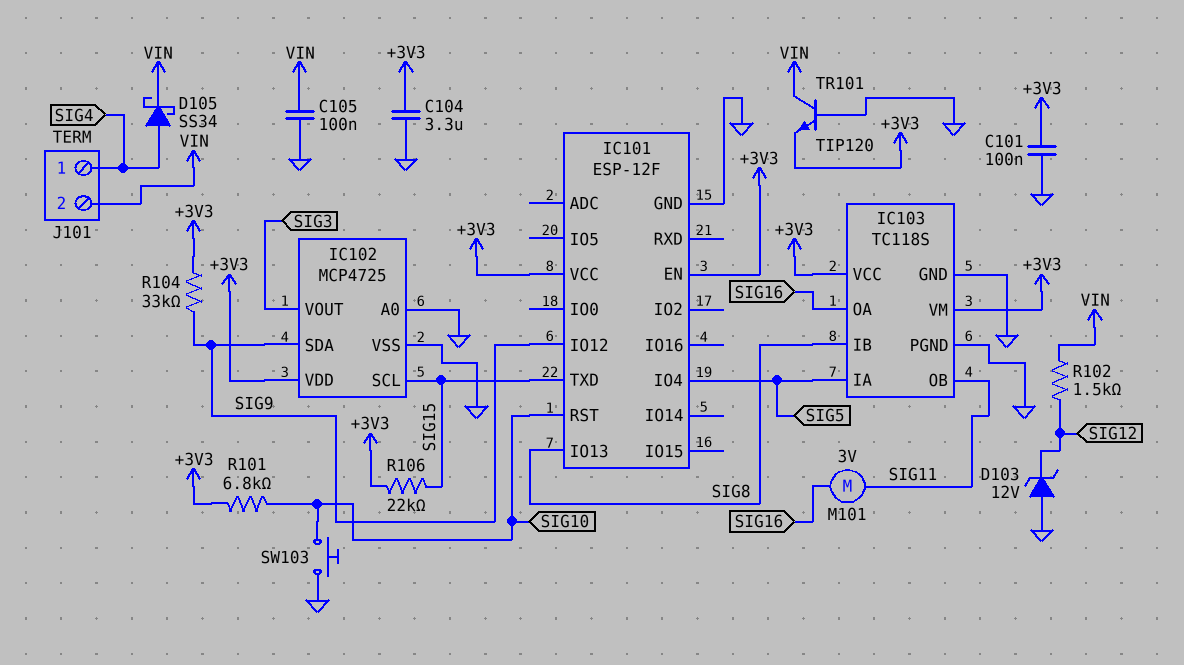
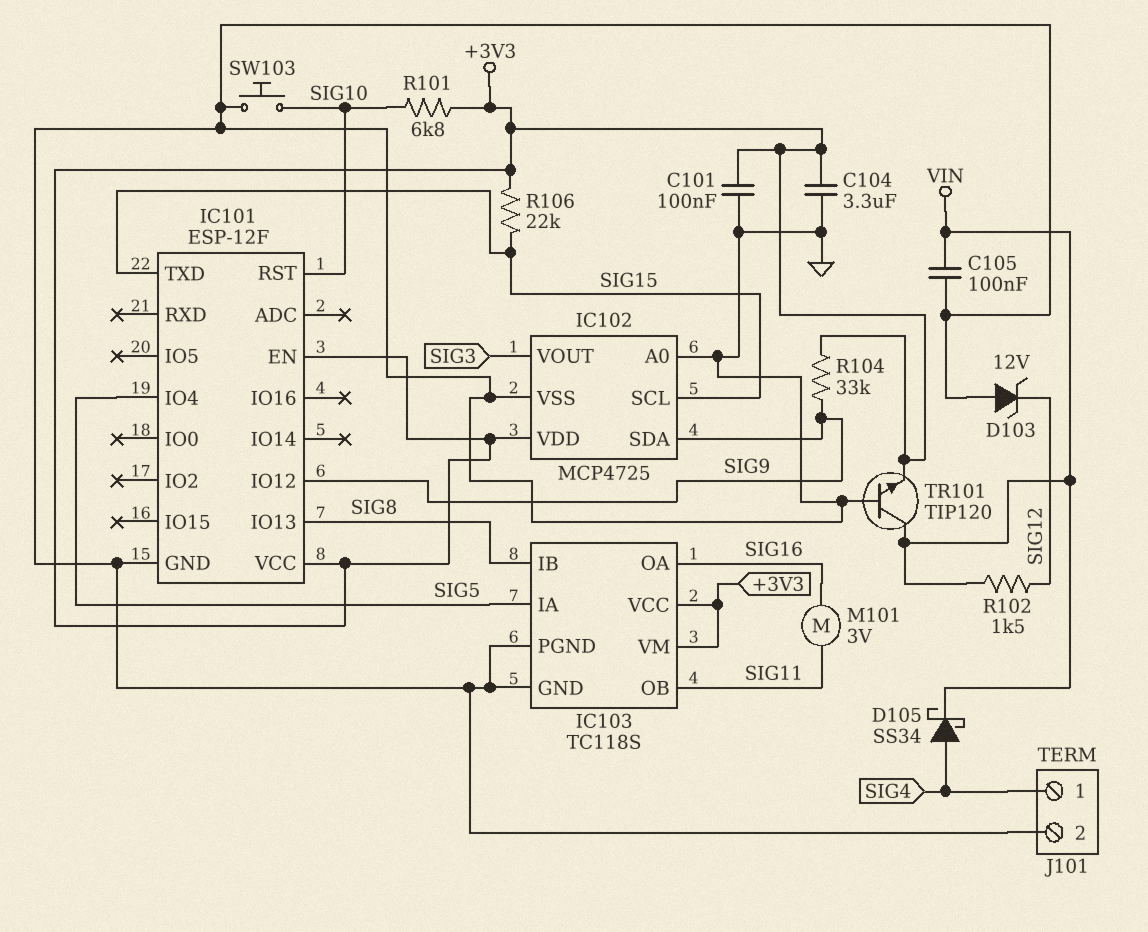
J101 pin 2: VIN -> GND

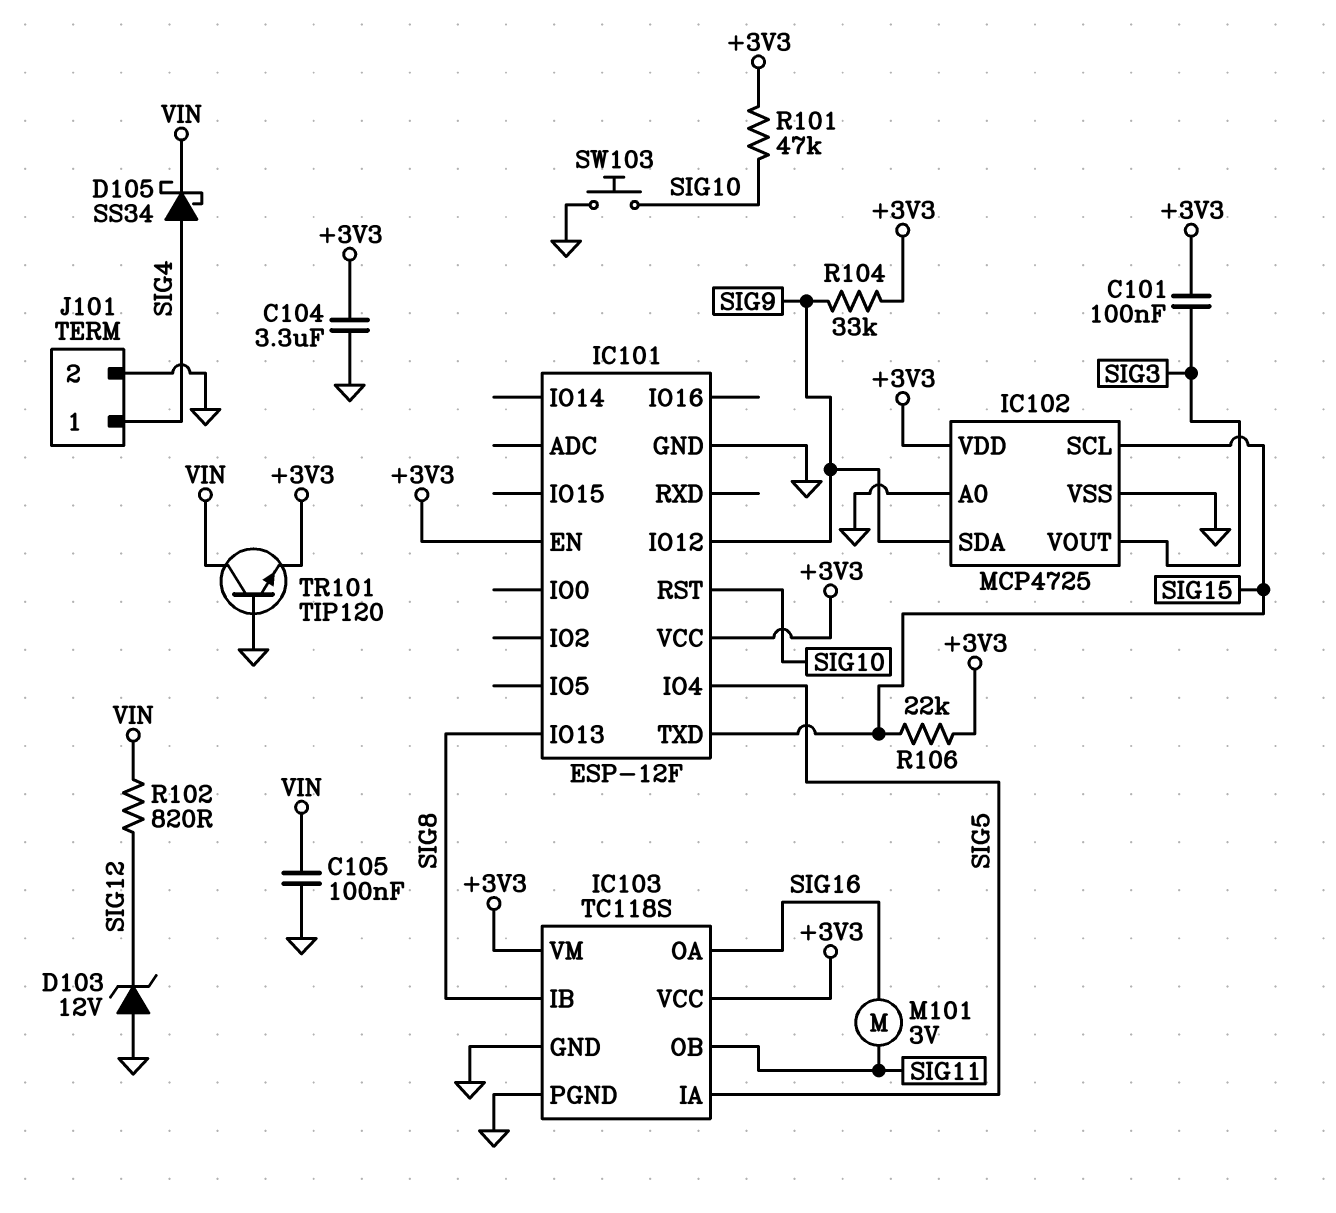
C101: 100nF (+3V3, GND) -> 100nF (+3V3, SIG3)
R101: 6.8k (+3V3, SIG10) -> 47k (+3V3, SIG10)
R102: 1.5k (SIG12, VIN) -> 820 (SIG12, VIN)

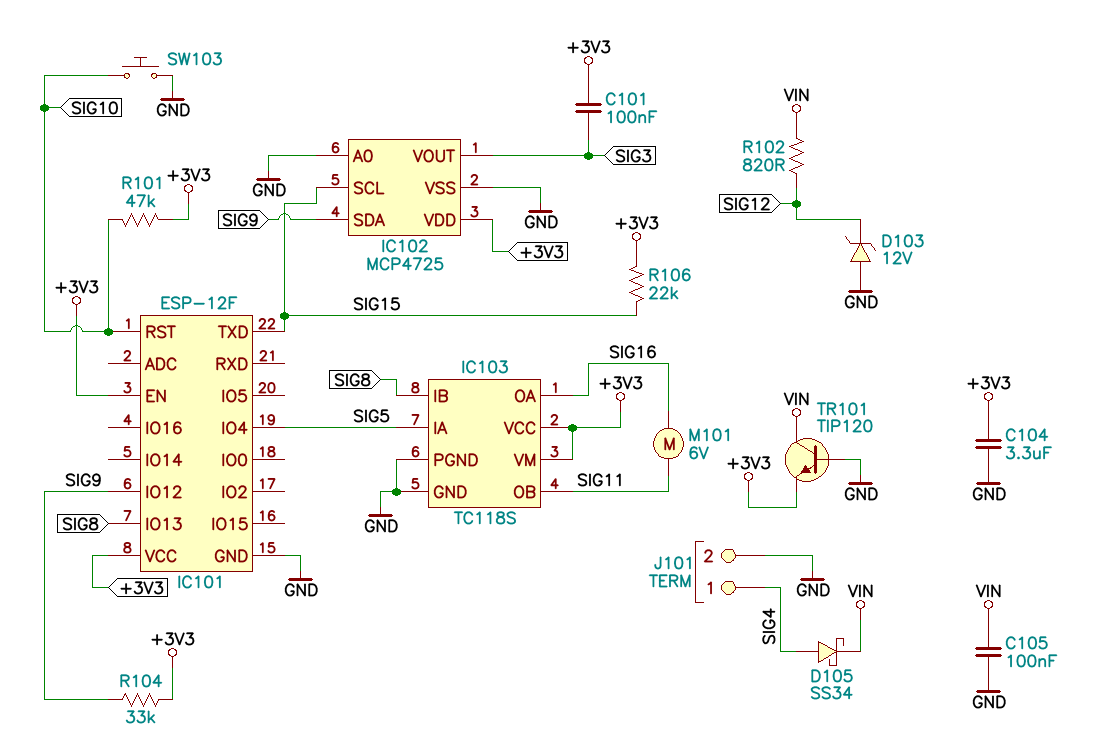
M101: motor 3V (SIG11, SIG16) -> motor 6V (SIG11, SIG16)

